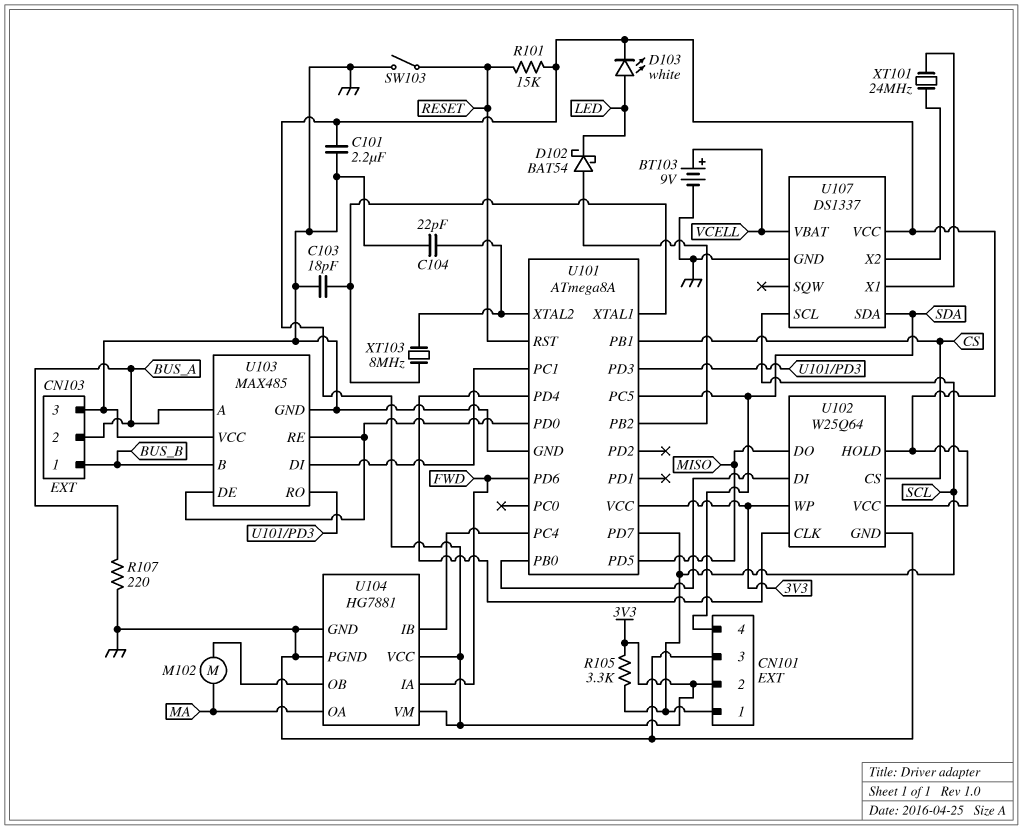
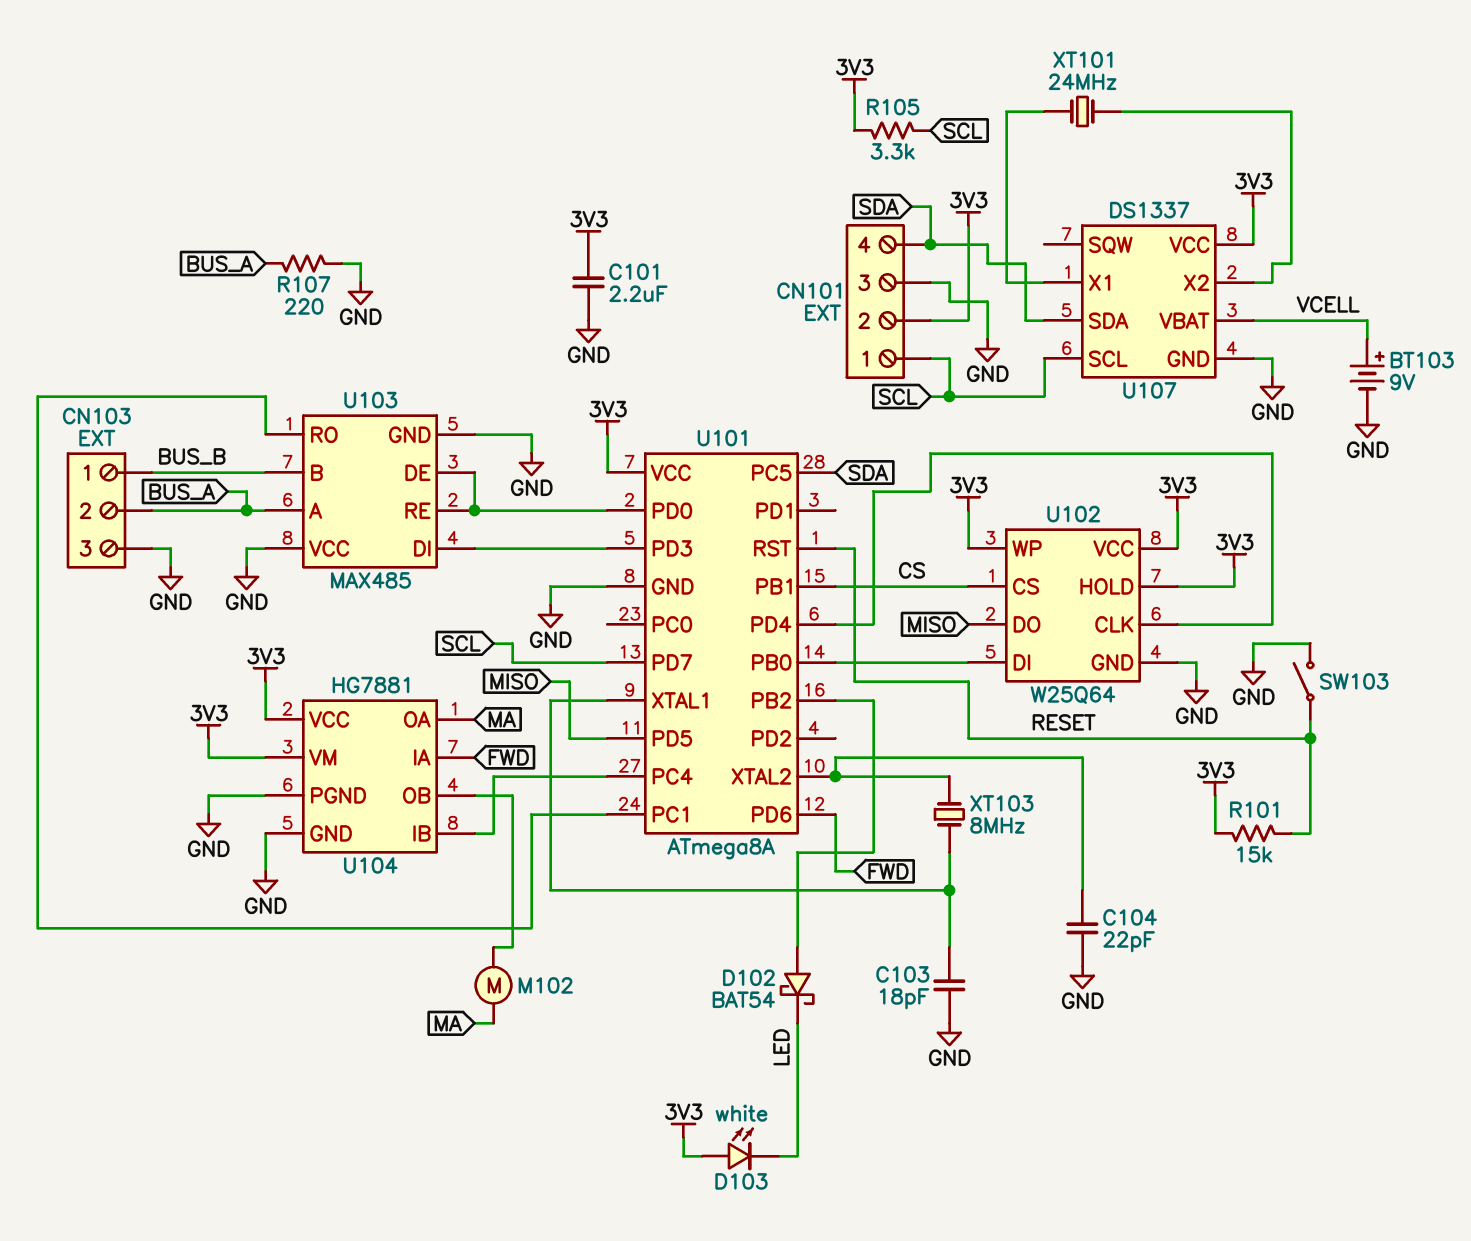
D103: LED white (A LED, K 3V3) -> LED white (A 3V3, K LED)
U103 pin DI: U101/PC1 -> U101/PD3
U103 pin RO: U101/PD3 -> U101/PC1

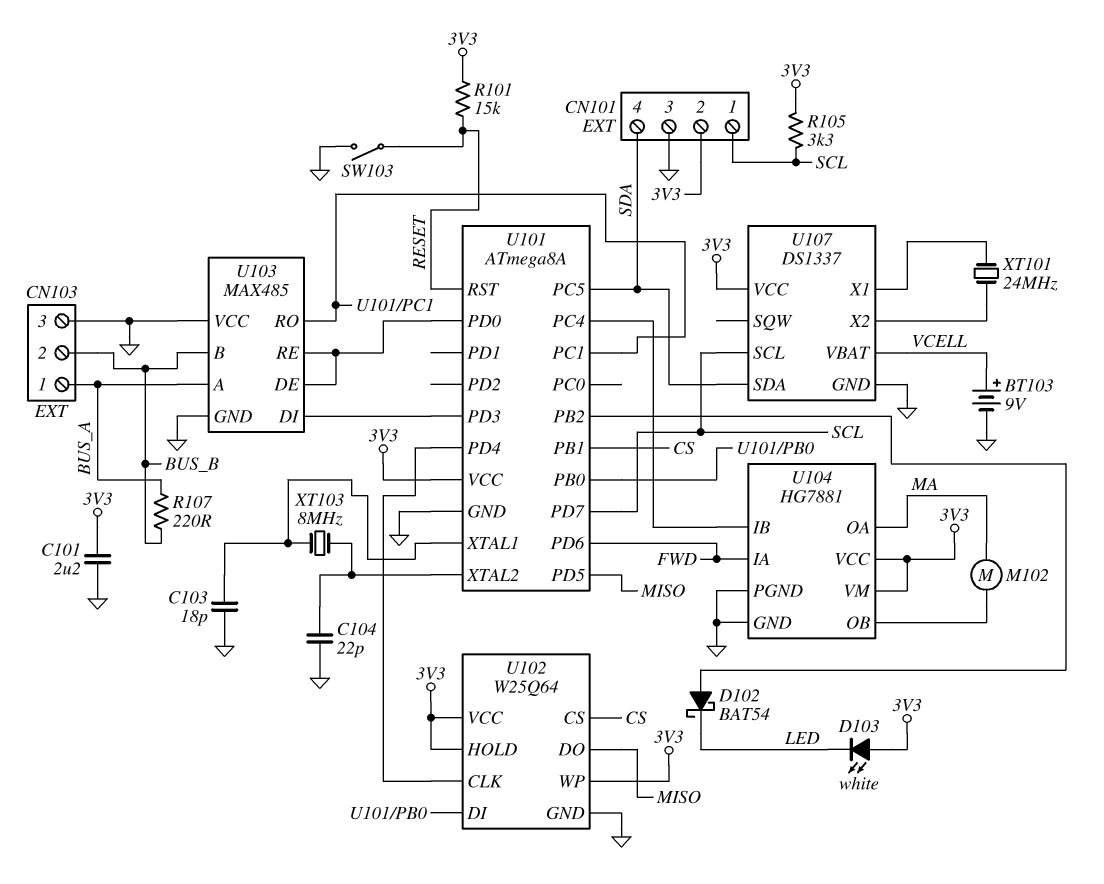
CN103 pin 1: BUS_B -> BUS_A
CN103 pin 2: BUS_A -> BUS_B
R107: 220 (BUS_A, GND) -> 220 (BUS_A, BUS_B)

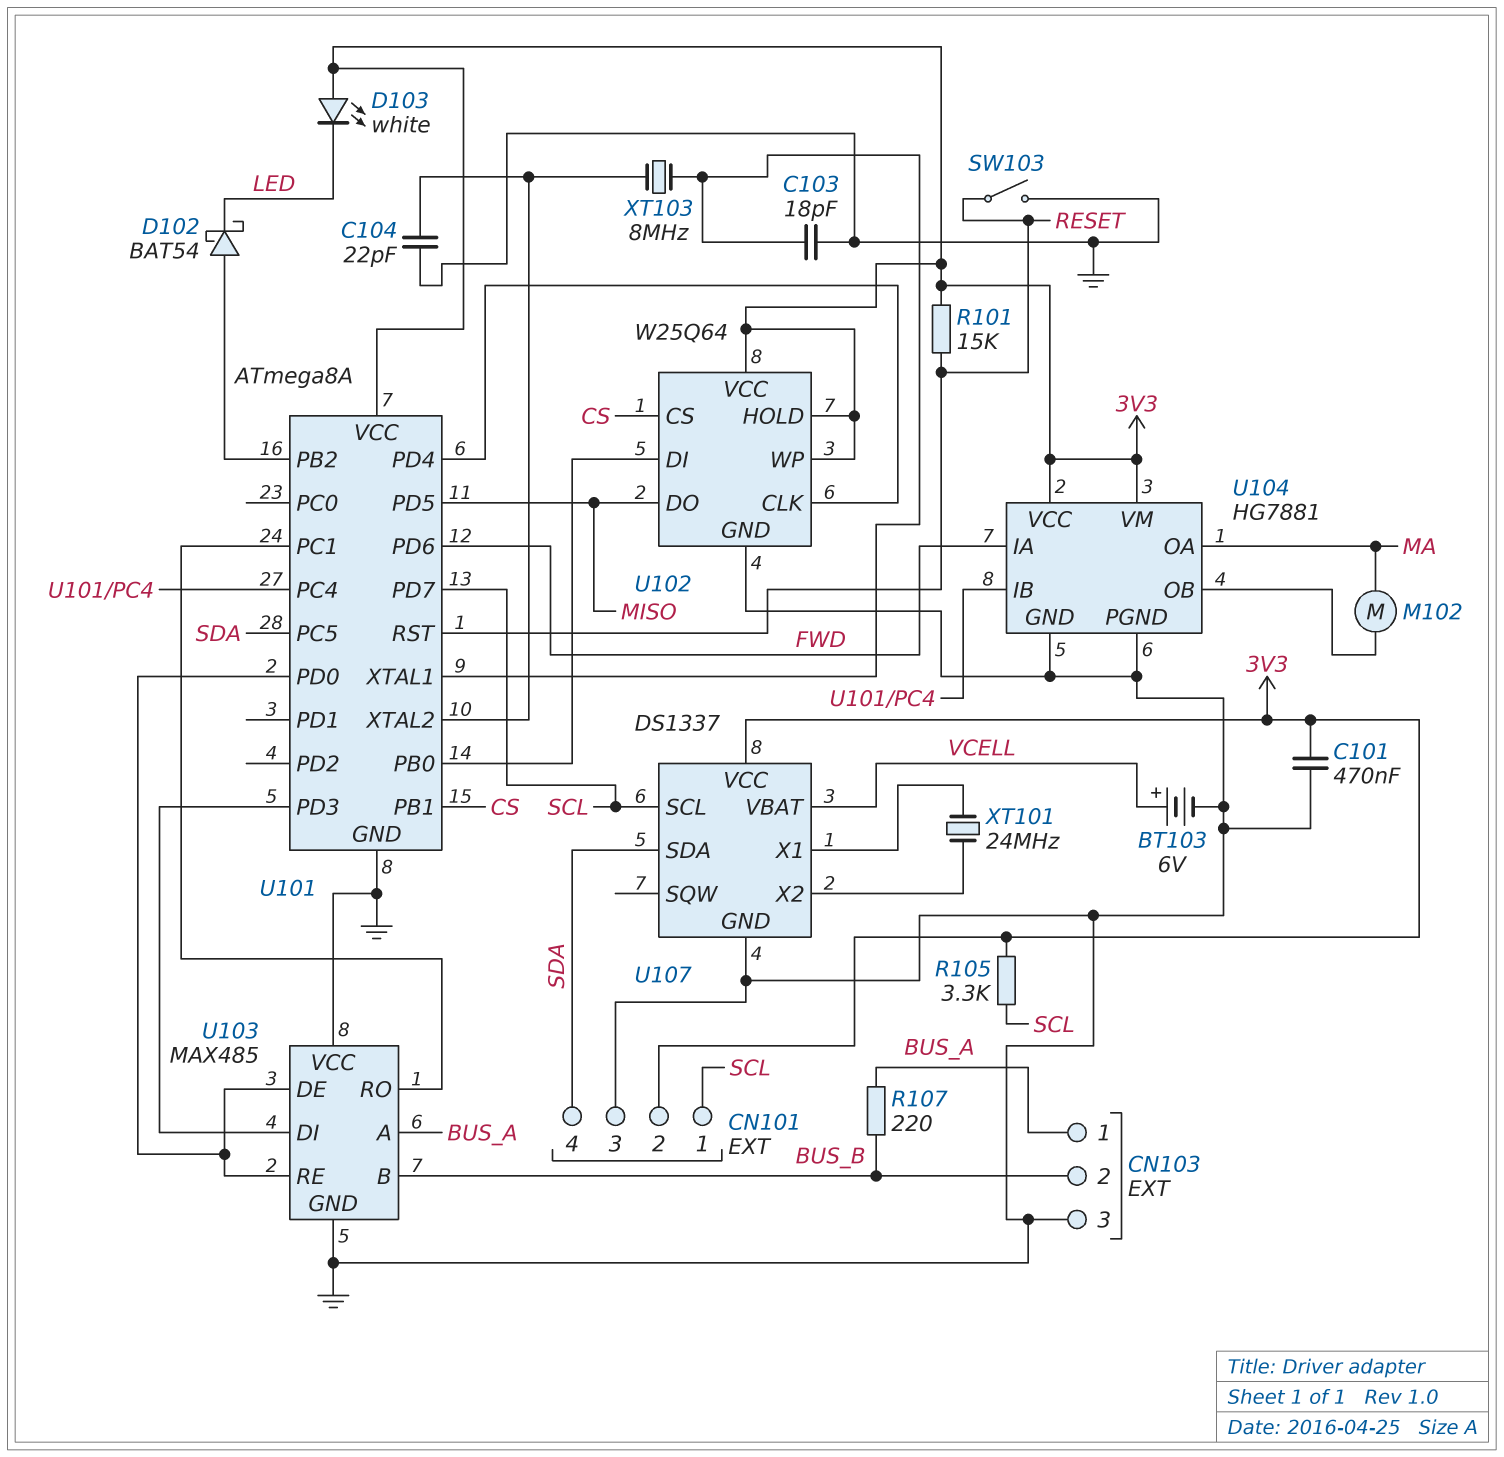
BT103: 9V (plus VCELL, minus GND) -> 6V (plus VCELL, minus GND)
C101: 2.2uF (3V3, GND) -> 470nF (3V3, GND)

